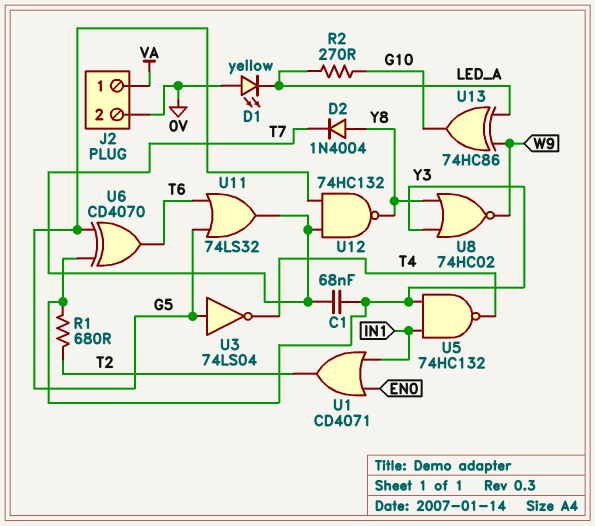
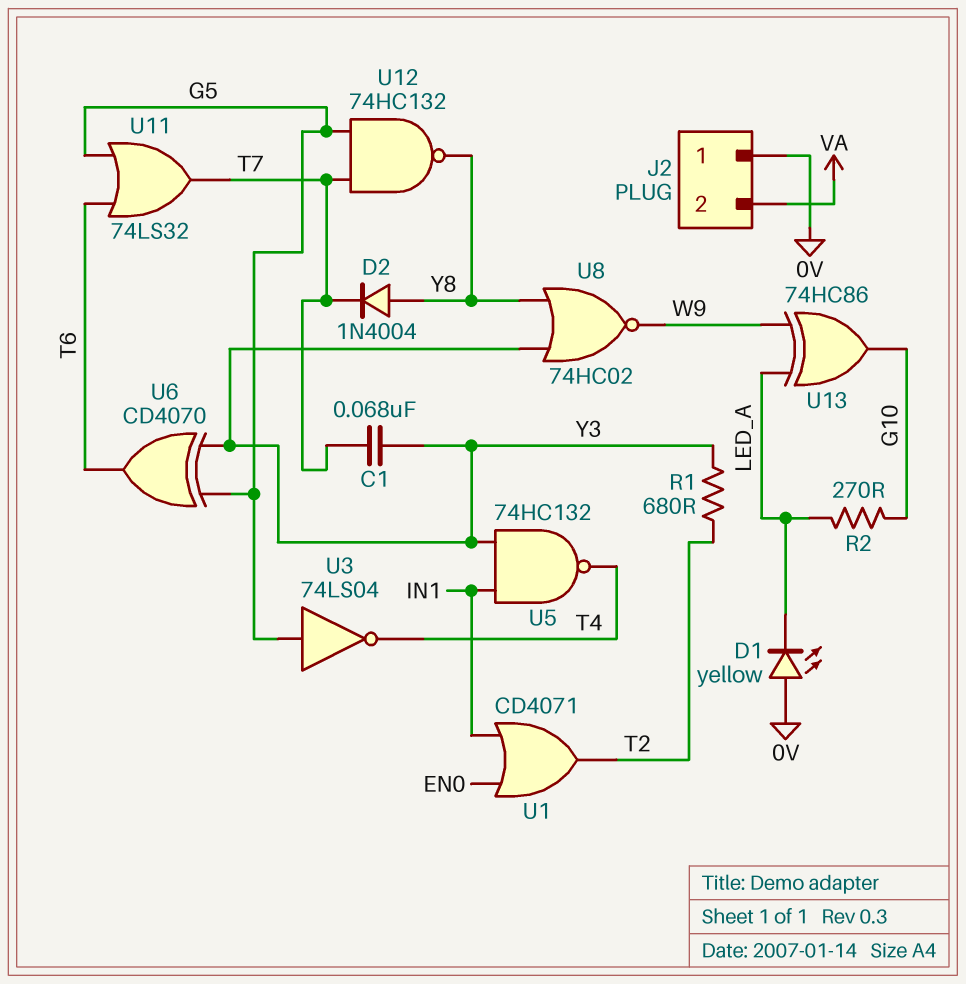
J2 pin 1: VA -> 0V
J2 pin 2: 0V -> VA

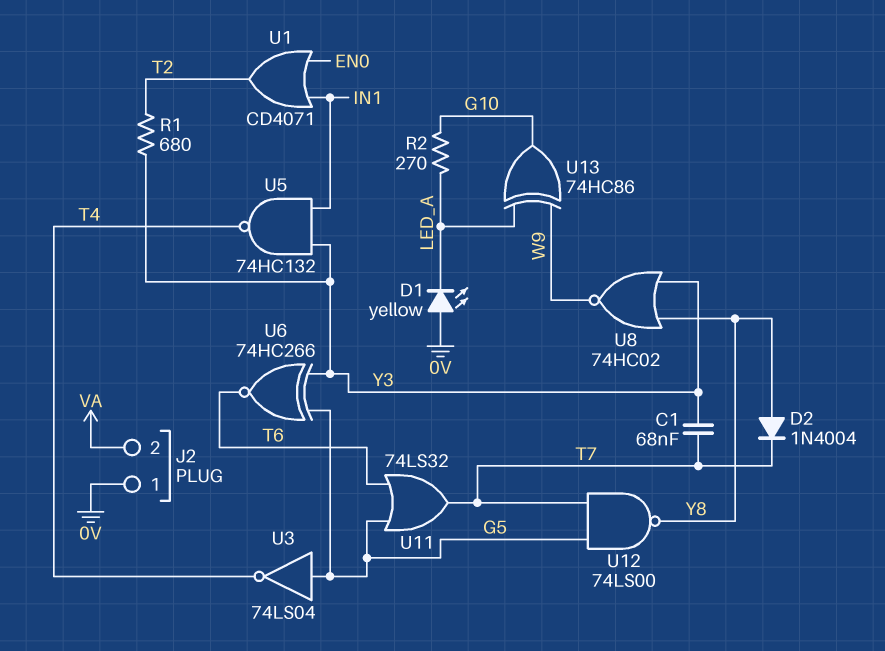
U6: XOR CD4070 (in G5, in Y3, out T6) -> XNOR 74HC266 (in G5, in Y3, out T6)
U12: NAND 74HC132 (in G5, in T7, out Y8) -> NAND 74LS00 (in G5, in T7, out Y8)

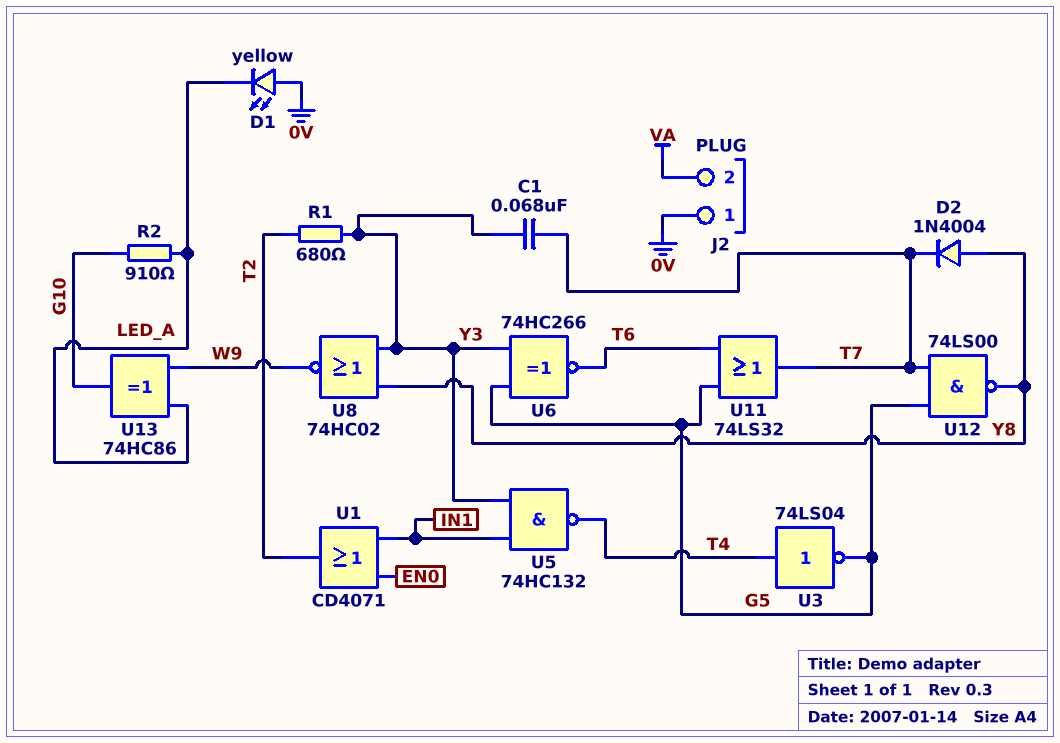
R2: 270 (G10, LED_A) -> 910 (G10, LED_A)
U3: NOT 74LS04 (in G5, out T4) -> NOT 74LS04 (in T4, out G5)

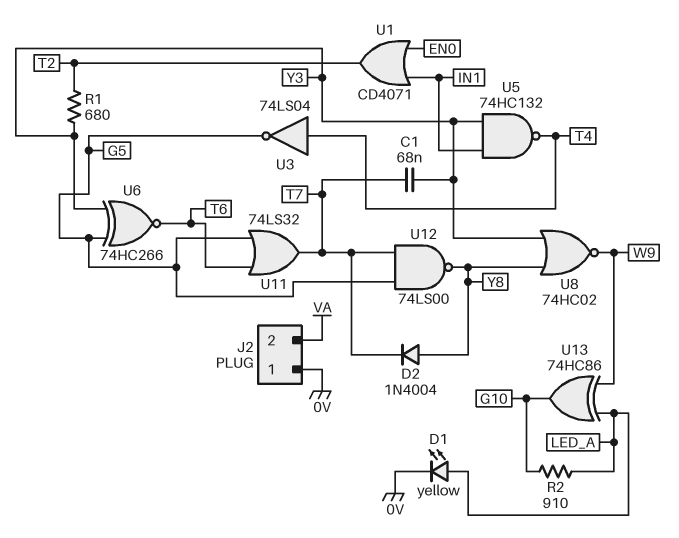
D1: LED yellow (A 0V, K LED_A) -> LED yellow (A LED_A, K 0V)

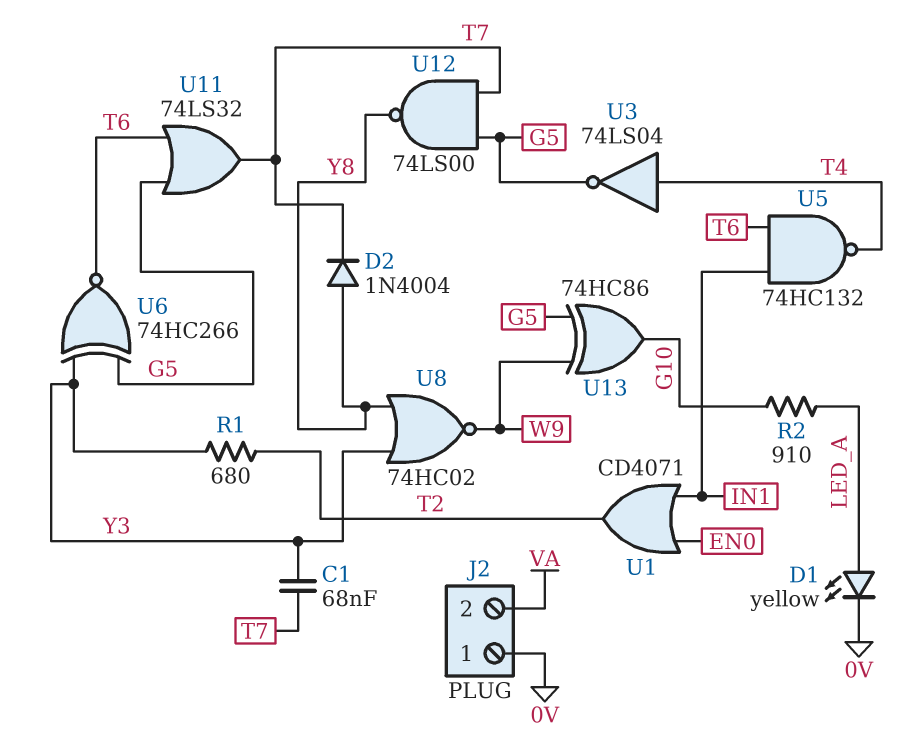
U5: NAND 74HC132 (in IN1, in Y3, out T4) -> NAND 74HC132 (in IN1, in T6, out T4)
U13: XOR 74HC86 (in LED_A, in W9, out G10) -> XOR 74HC86 (in G5, in W9, out G10)

